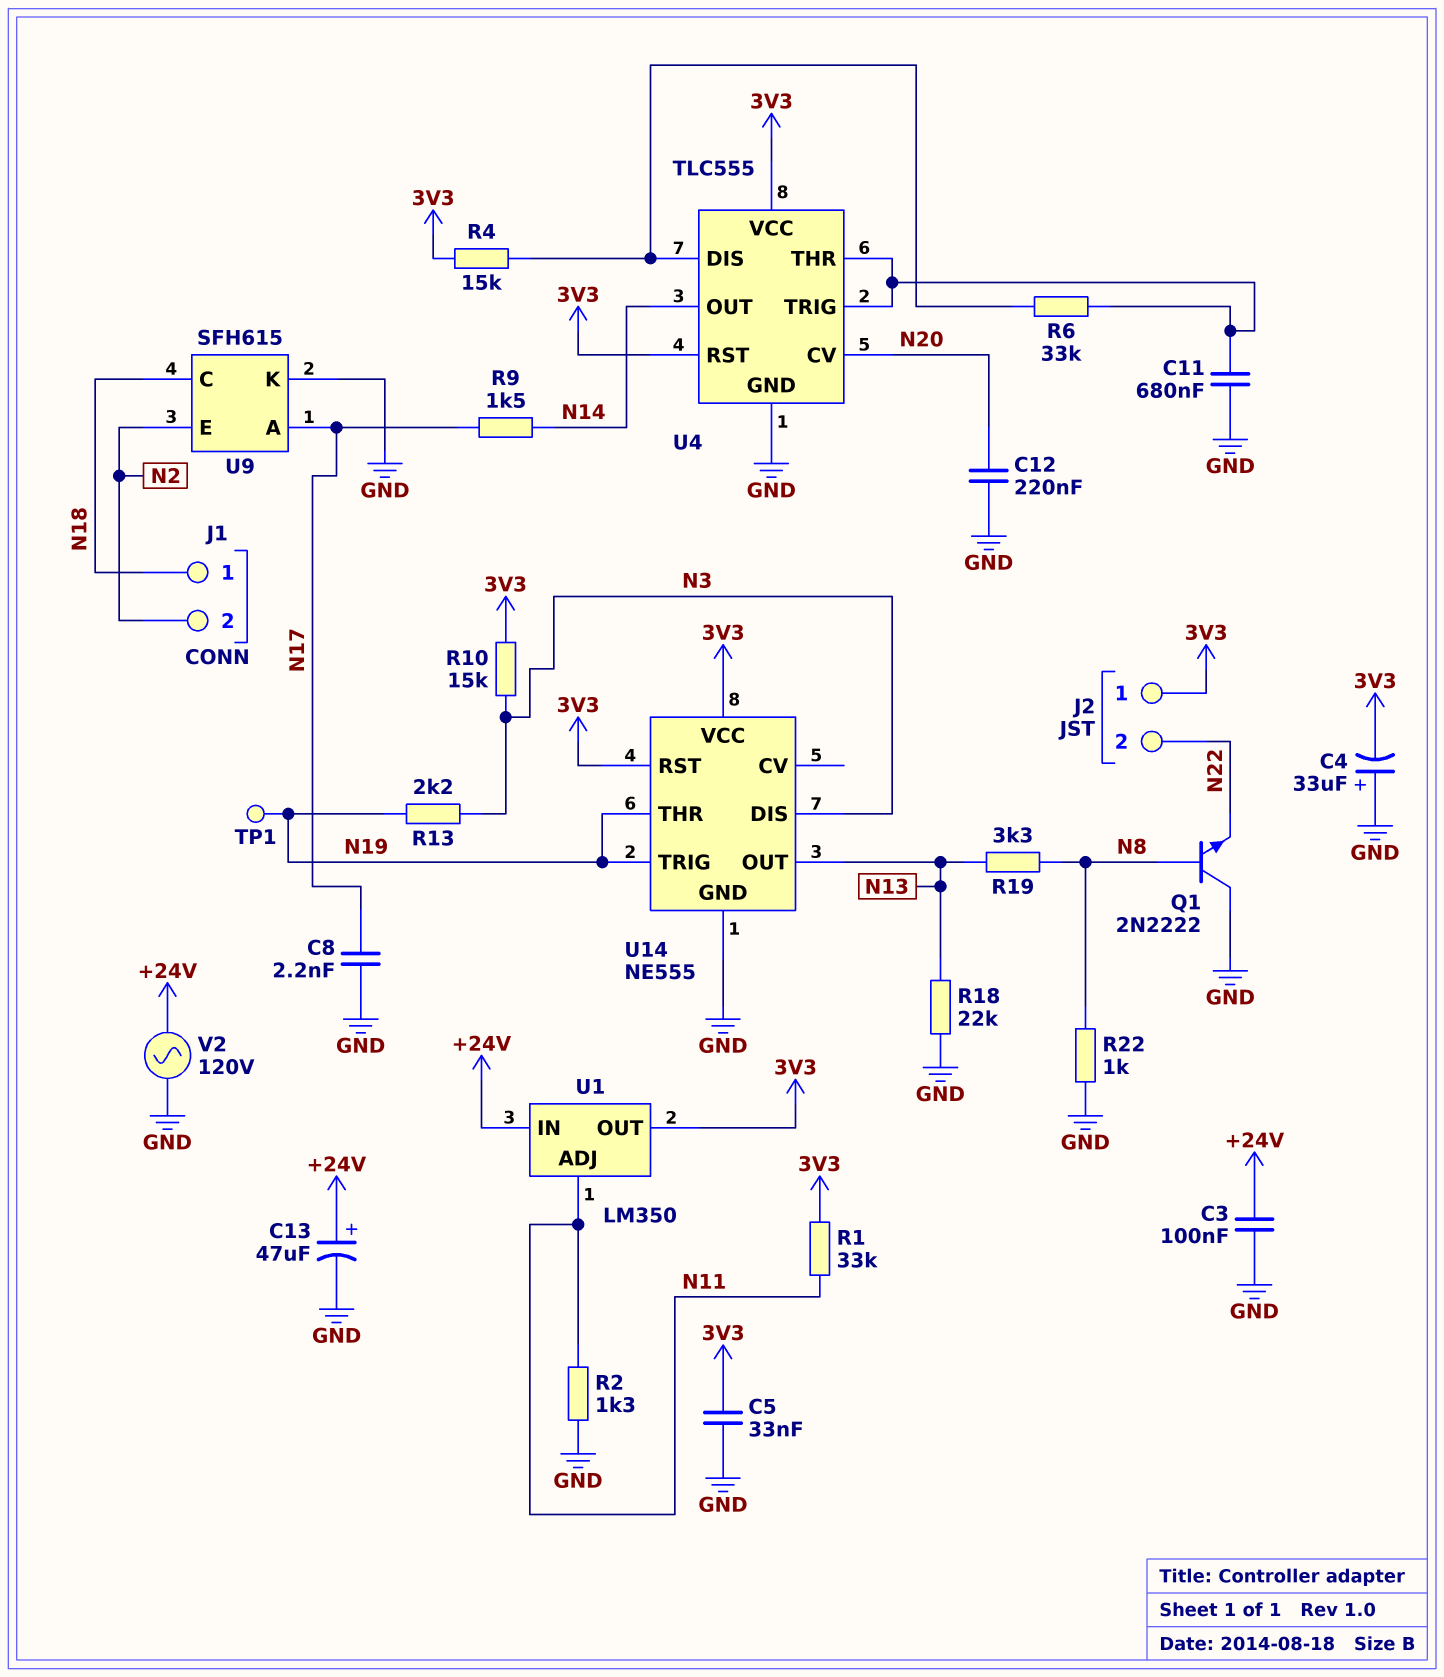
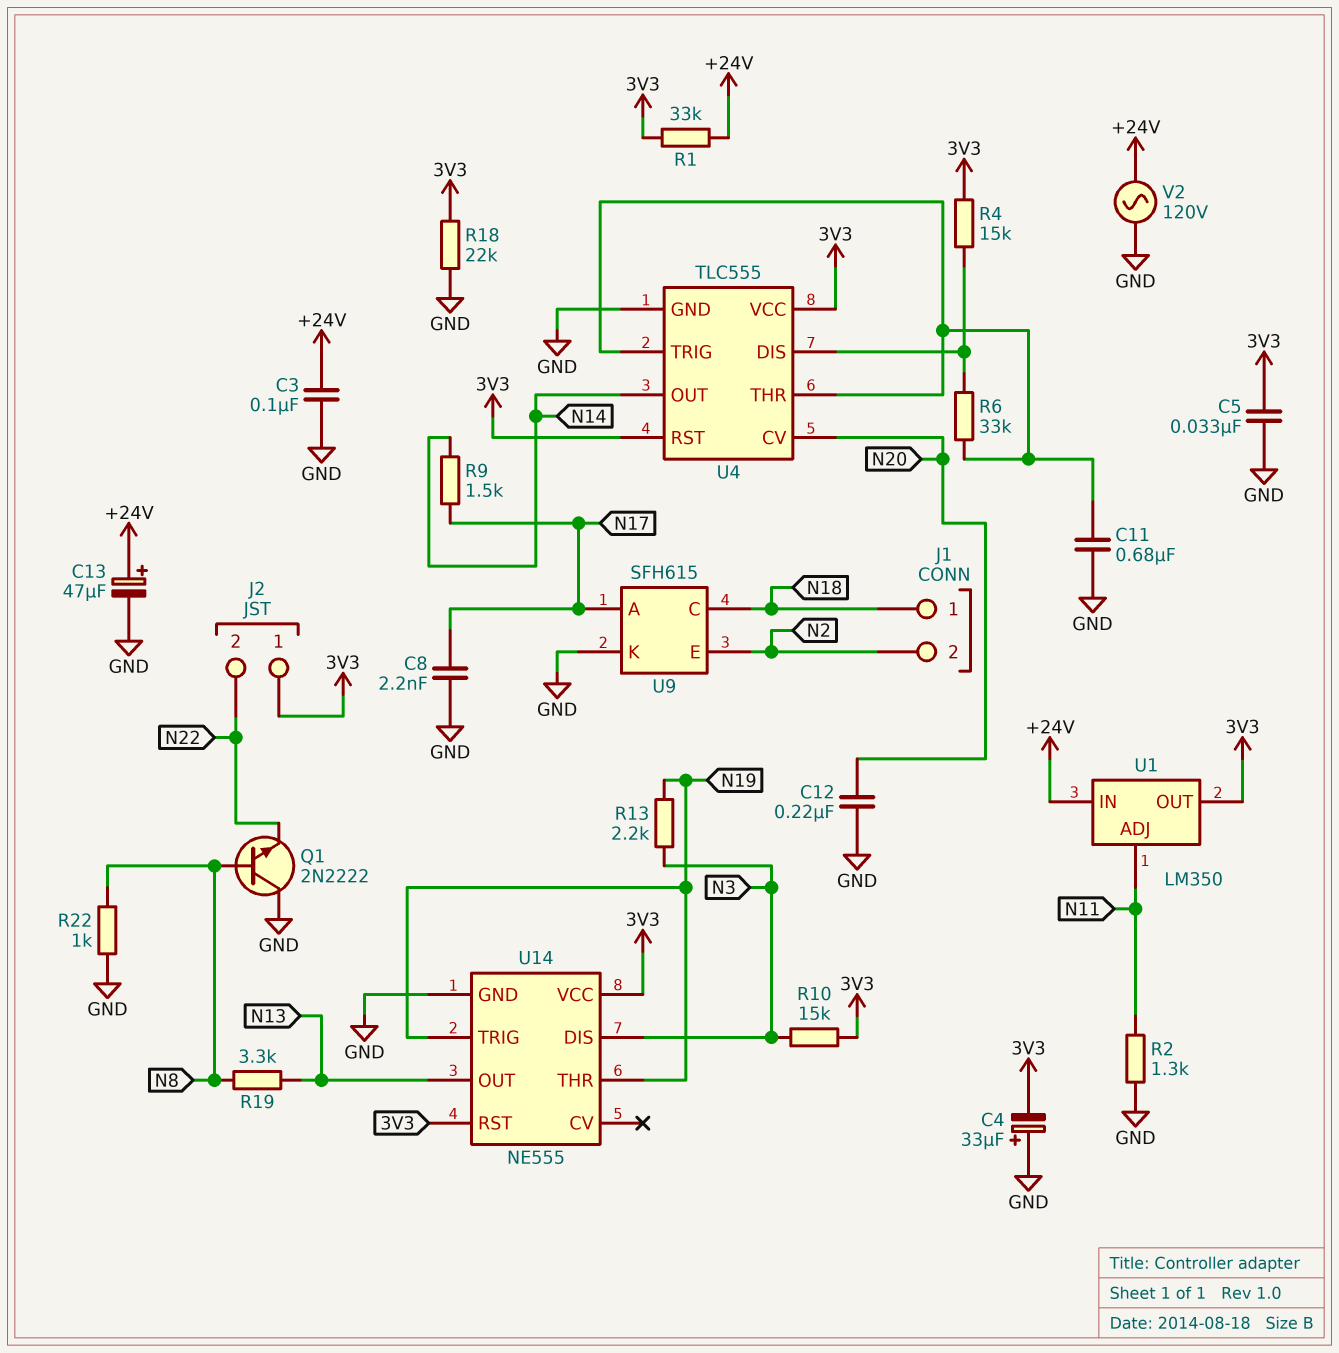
R1: 33k (3V3, N11) -> 33k (+24V, 3V3)
R18: 22k (GND, N13) -> 22k (3V3, GND)
TP1: test point (N19) -> none

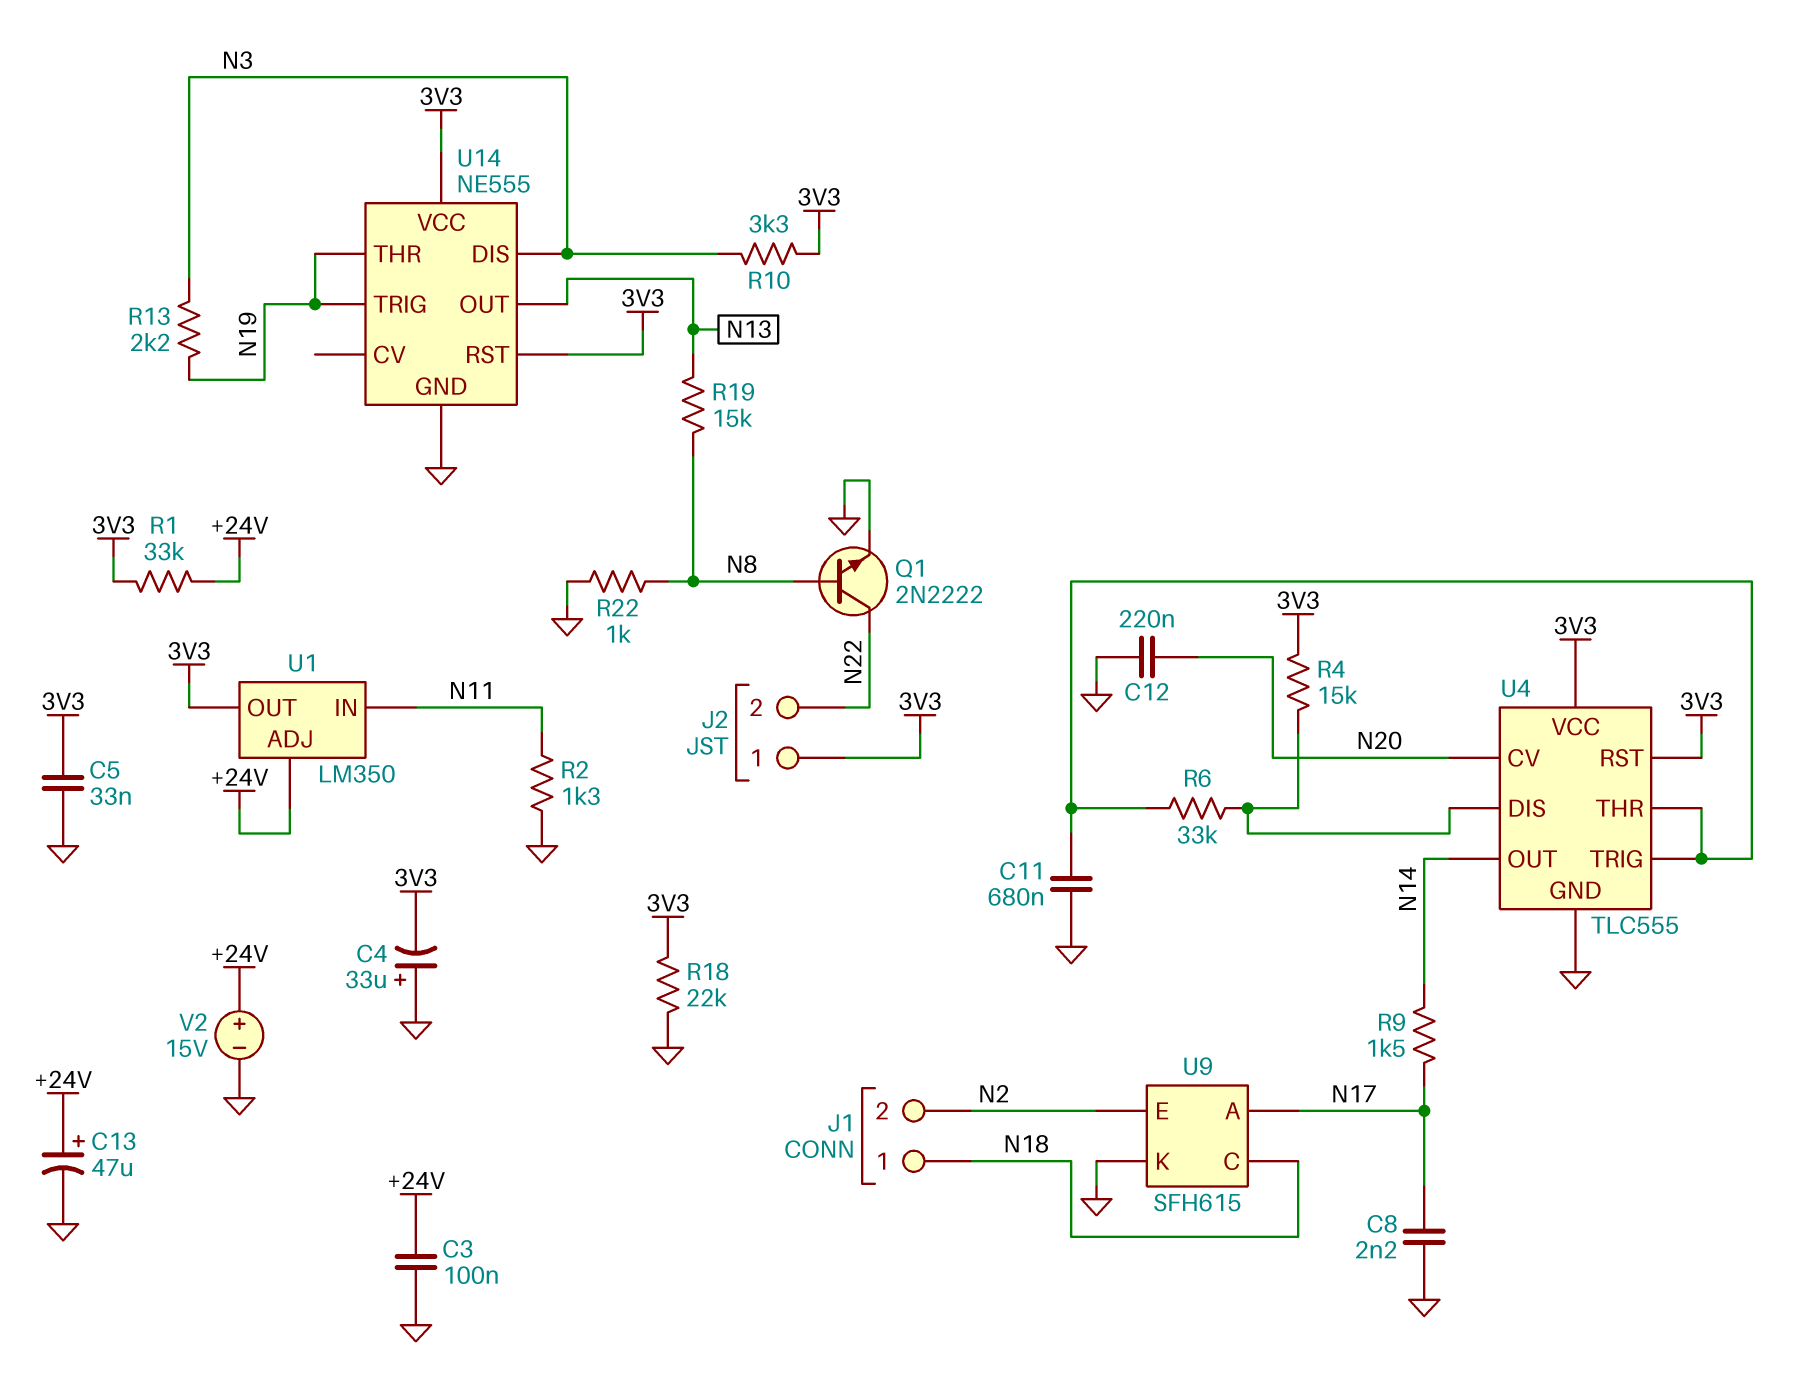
Q1: NPN 2N2222 (B N8, C GND, E N22) -> NPN 2N2222 (B N8, C N22, E GND)
R10: 15k (3V3, N3) -> 3.3k (3V3, N3)
R19: 3.3k (N8, N13) -> 15k (N8, N13)
U1 pin ADJ: N11 -> +24V
U1 pin IN: +24V -> N11
V2: AC 120V (+24V, GND) -> 15V (plus +24V, minus GND)

